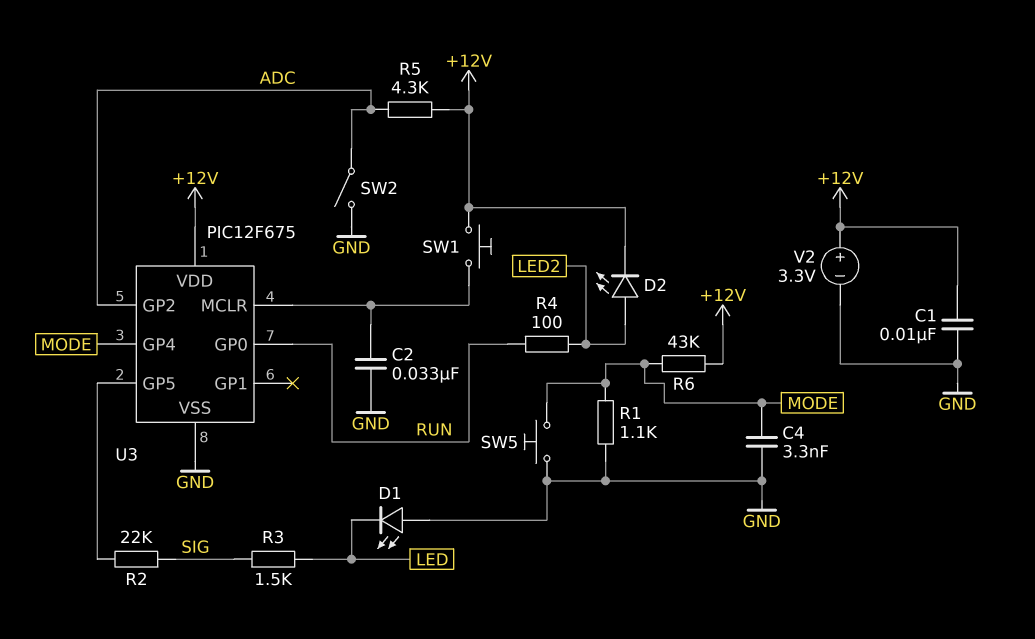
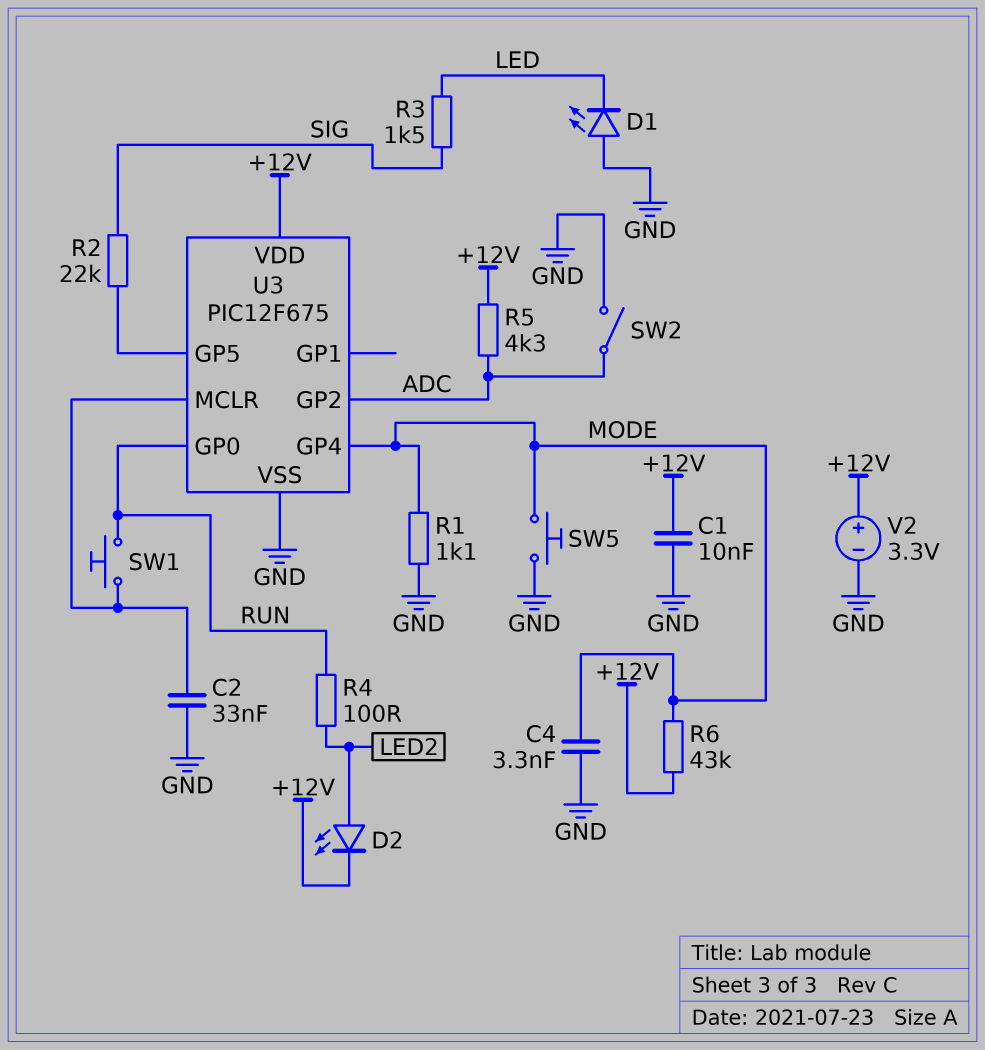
SW1: button (+12V, U3/MCLR) -> button (RUN, U3/MCLR)

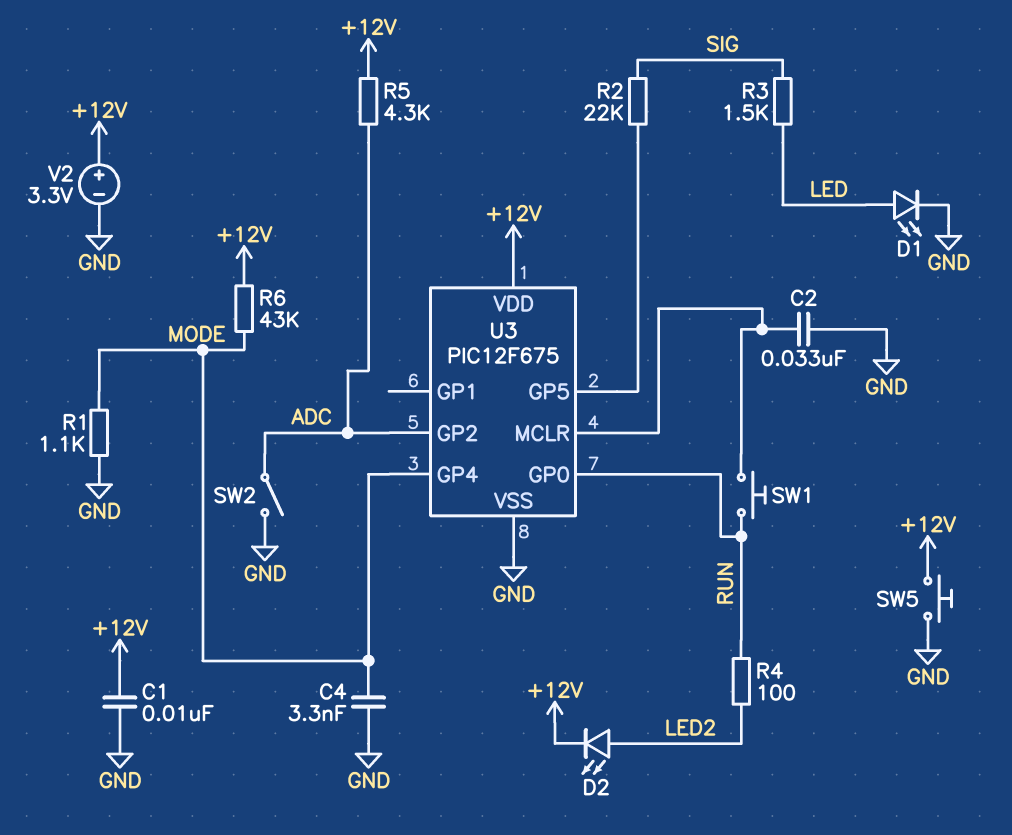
D1: LED (A GND, K LED) -> LED (A LED, K GND)
SW5: button (GND, MODE) -> button (+12V, GND)

